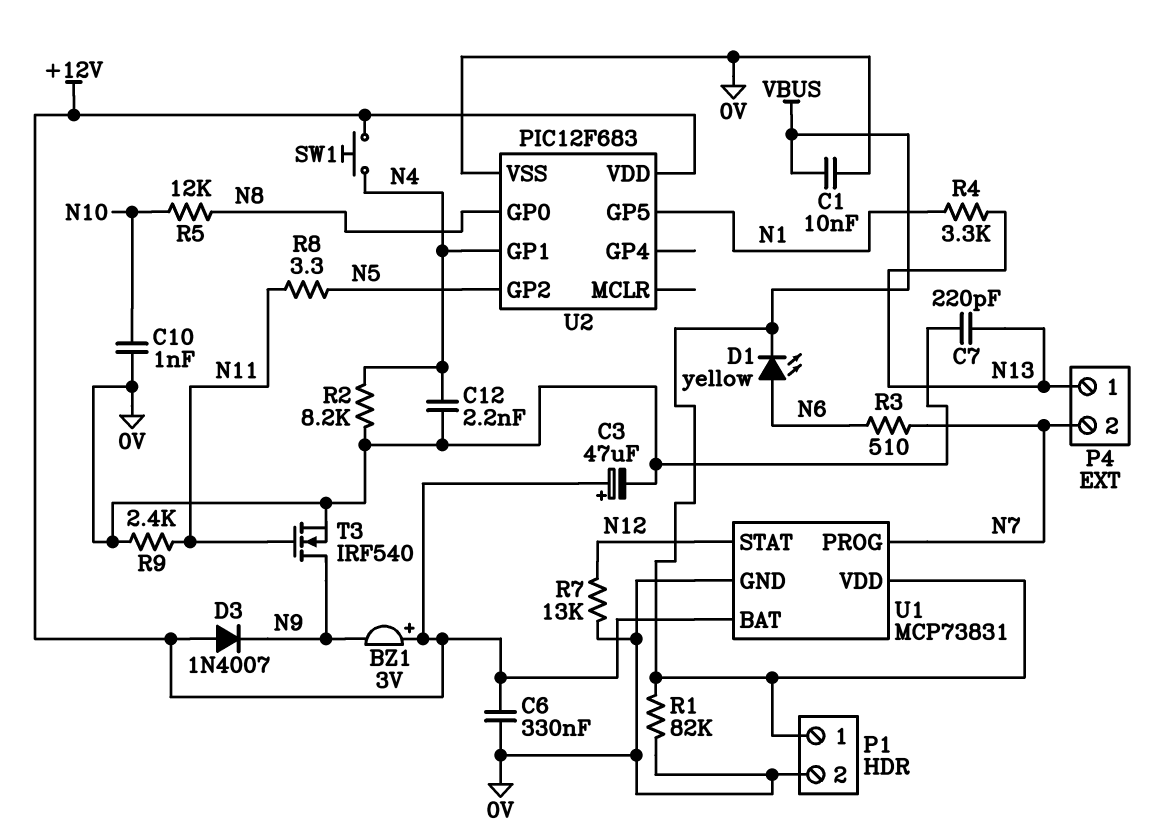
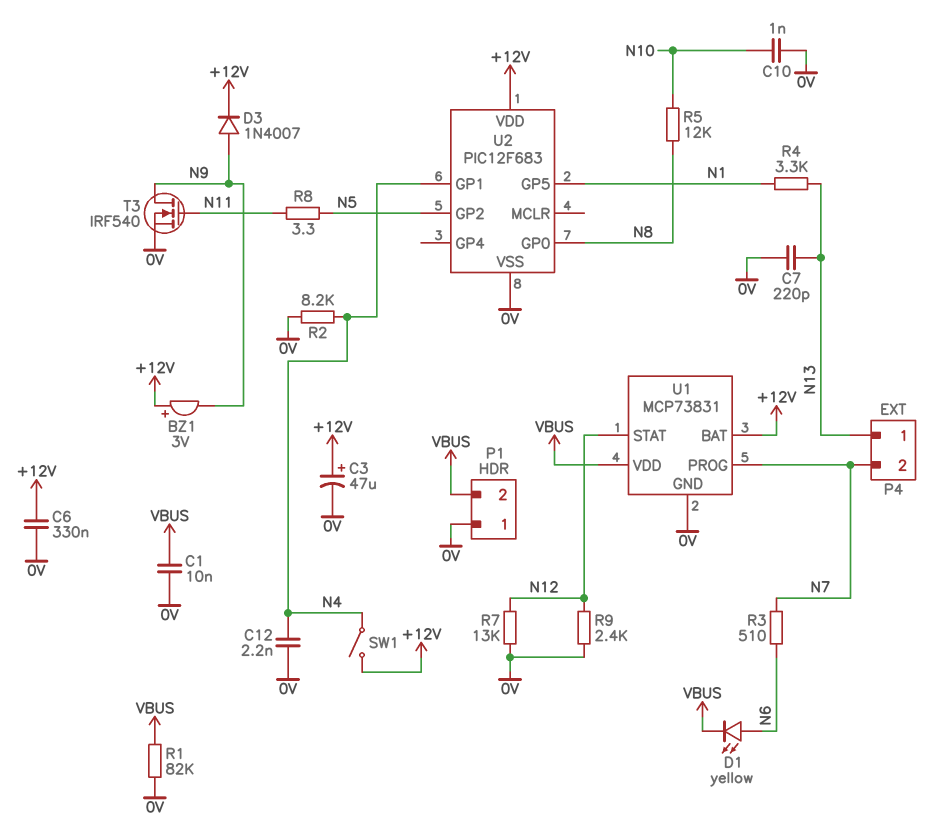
D3: diode 1N4007 (A +12V, K N9) -> diode 1N4007 (A N9, K +12V)
P1 pin 1: VBUS -> 0V
P1 pin 2: 0V -> VBUS
R9: 2.4k (0V, N11) -> 2.4k (0V, N12)
SW1: button (+12V, N4) -> switch (+12V, N4)

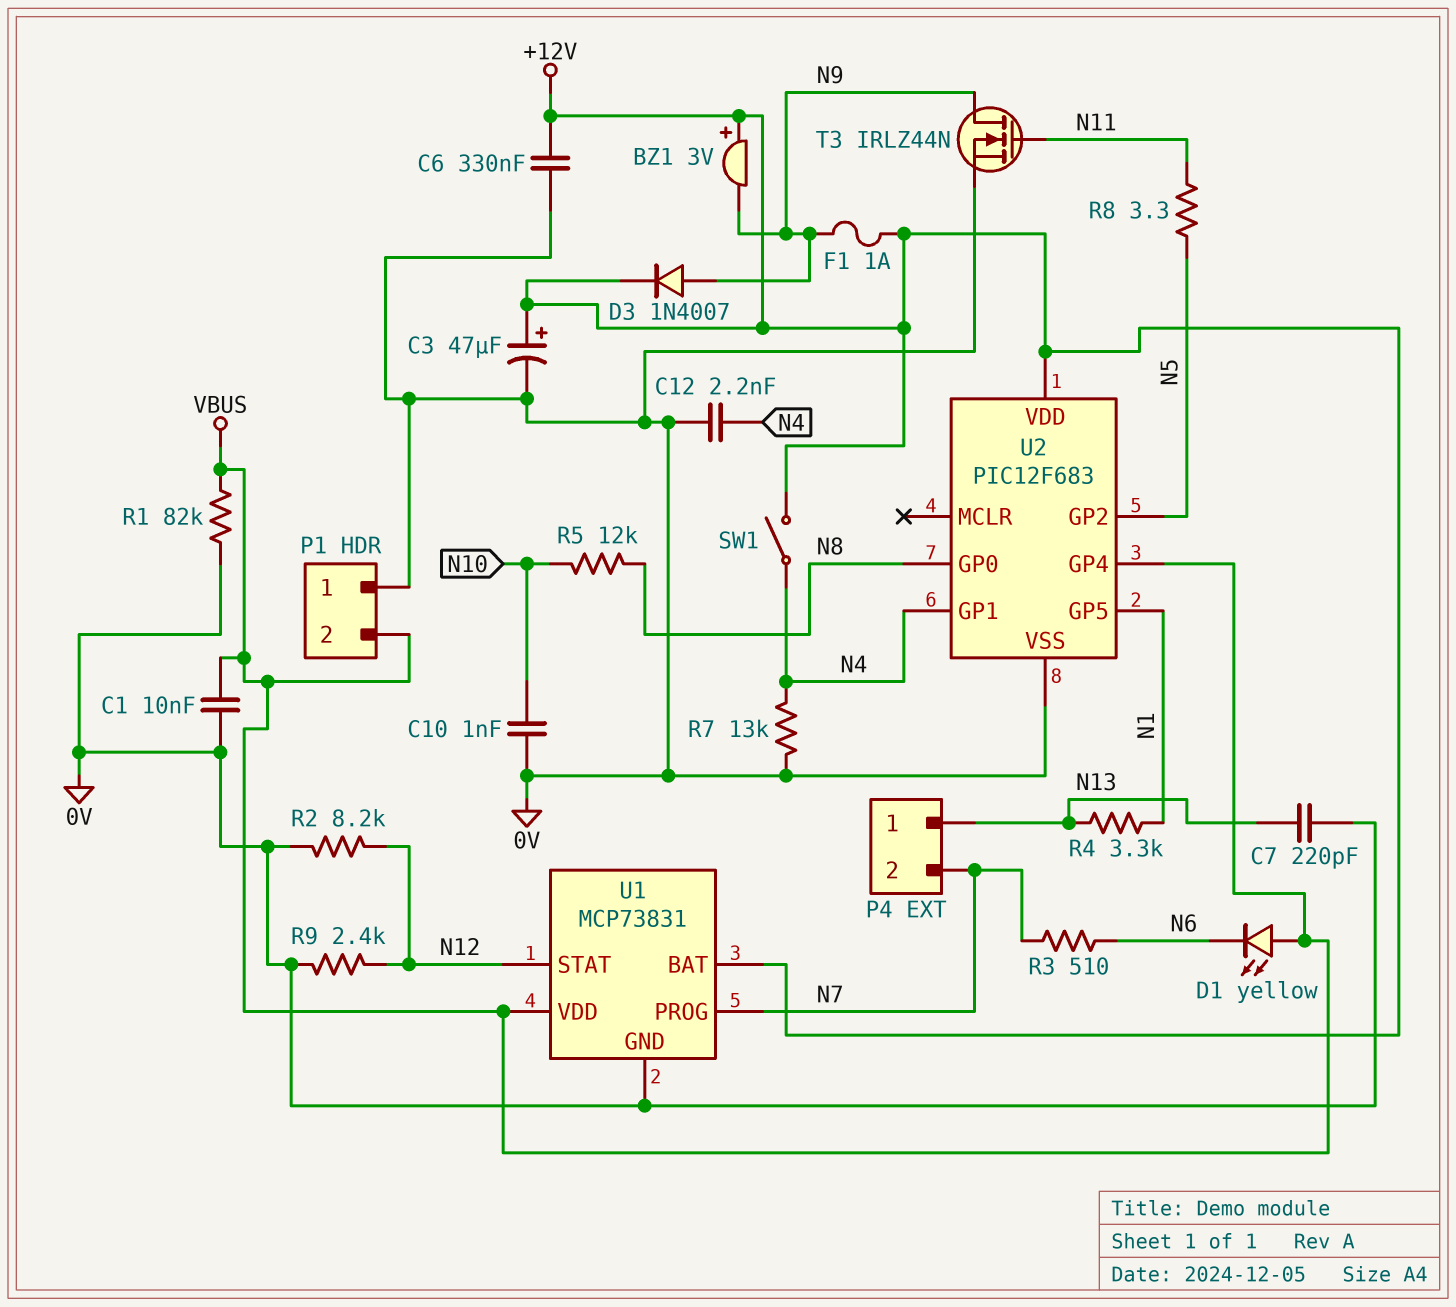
D1: LED yellow (A N6, K VBUS) -> LED yellow (A VBUS, K N6)
F1: none -> 1A (+12V, N9)
R2: 8.2k (0V, N4) -> 8.2k (0V, N12)
R7: 13k (0V, N12) -> 13k (0V, N4)
T3: NMOS IRF540 (G N11, D N9, S 0V) -> NMOS IRLZ44N (G N11, D N9, S 0V)
U2 pin GP4: none -> VBUS

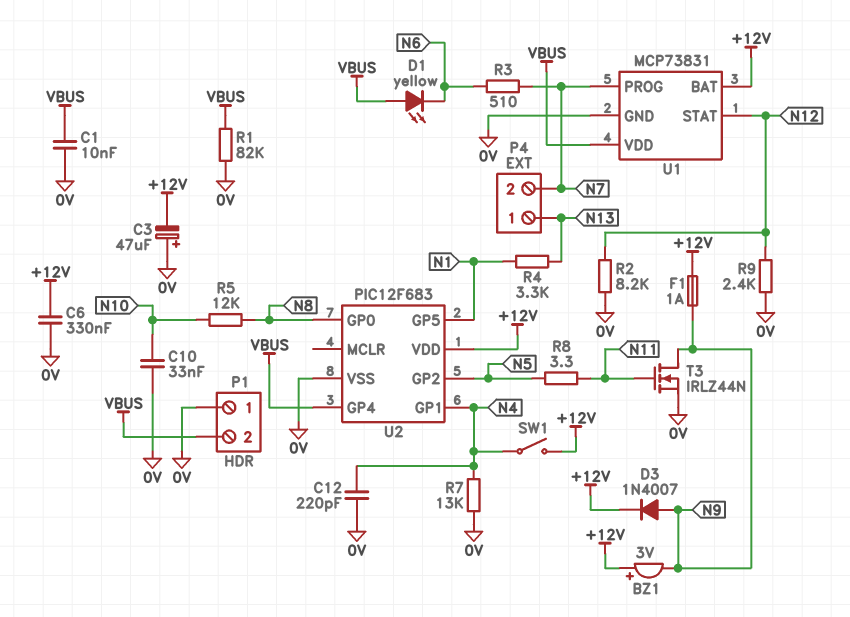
C3: 47uF (plus +12V, minus 0V) -> 47uF (plus 0V, minus +12V)
C7: 220pF (0V, N13) -> none
C10: 1nF (0V, N10) -> 33nF (0V, N10)
C12: 2.2nF (0V, N4) -> 220pF (0V, N4)

